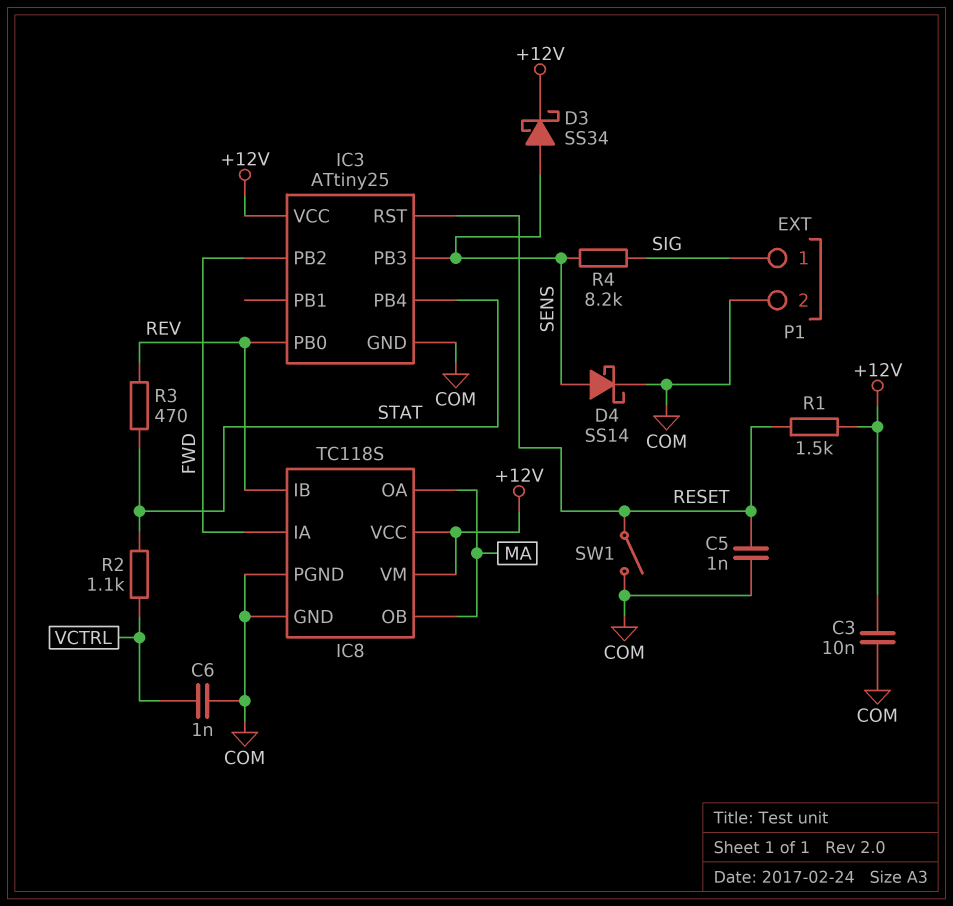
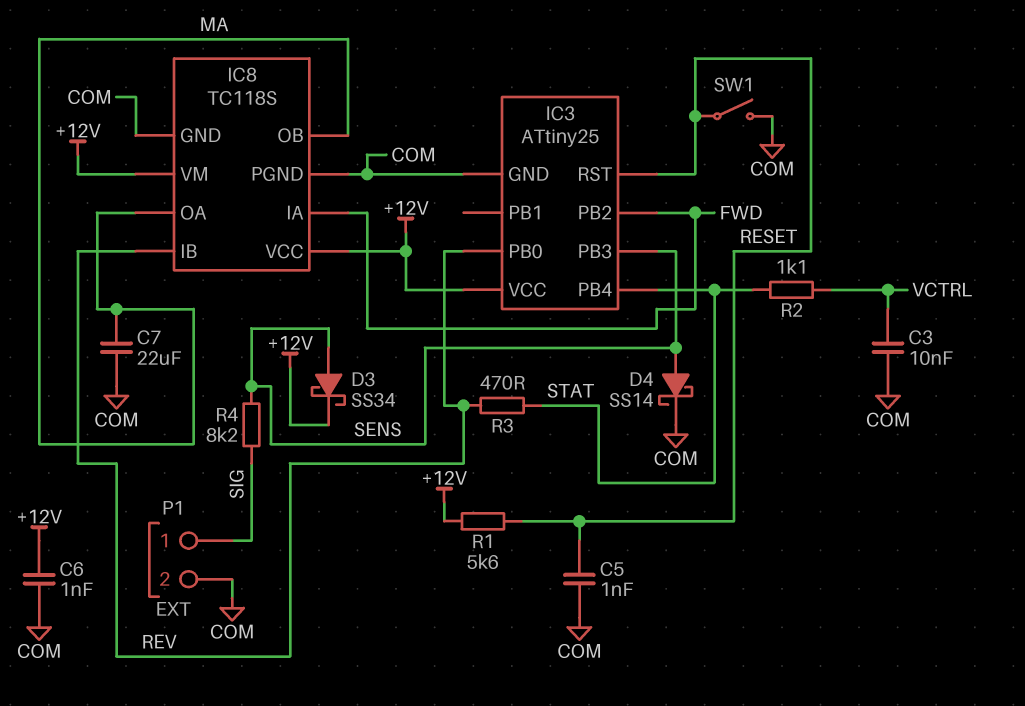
C3: 10nF (+12V, COM) -> 10nF (COM, VCTRL)
C6: 1nF (COM, VCTRL) -> 1nF (+12V, COM)
C7: none -> 22uF (COM, MA)
R1: 1.5k (+12V, RESET) -> 5.6k (+12V, RESET)

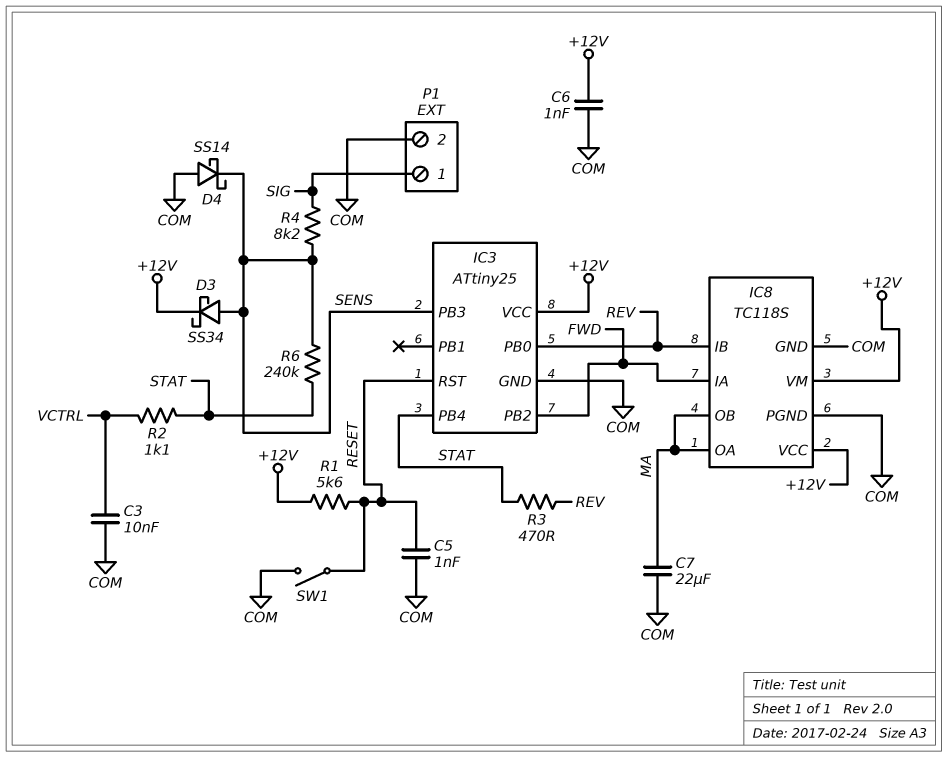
D4: schottky SS14 (A SENS, K COM) -> schottky SS14 (A COM, K SENS)
R6: none -> 240k (SENS, STAT)

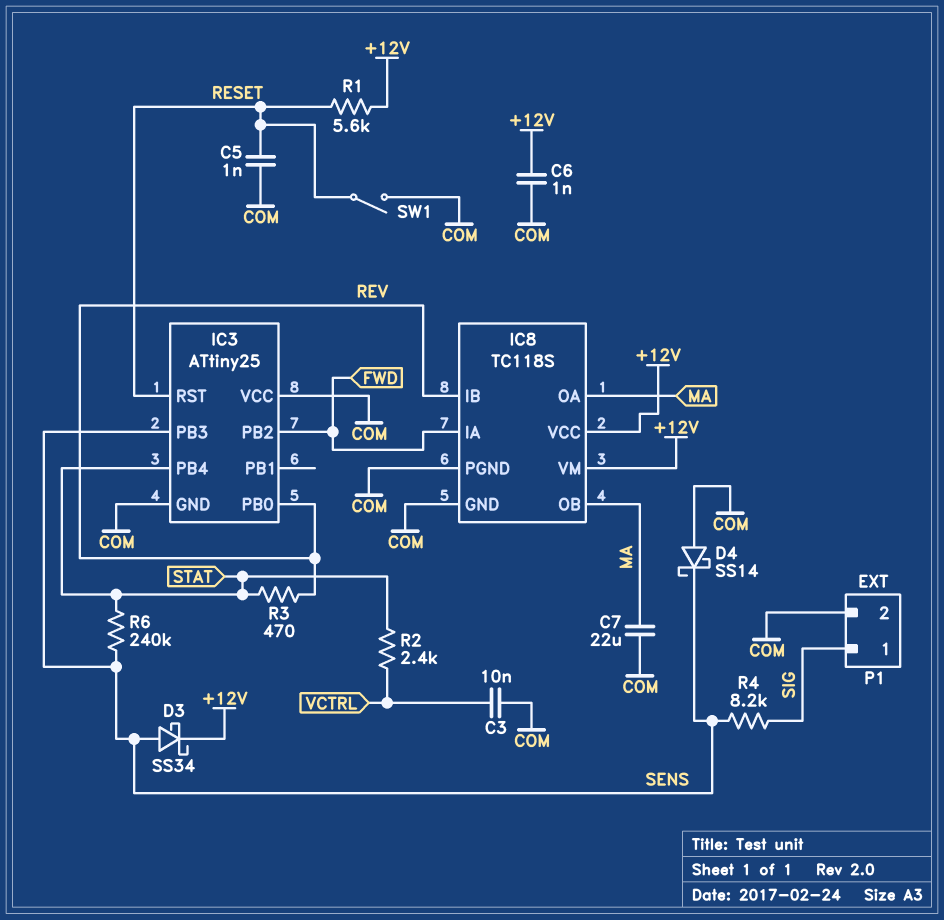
IC3 pin VCC: +12V -> COM
R2: 1.1k (STAT, VCTRL) -> 2.4k (STAT, VCTRL)

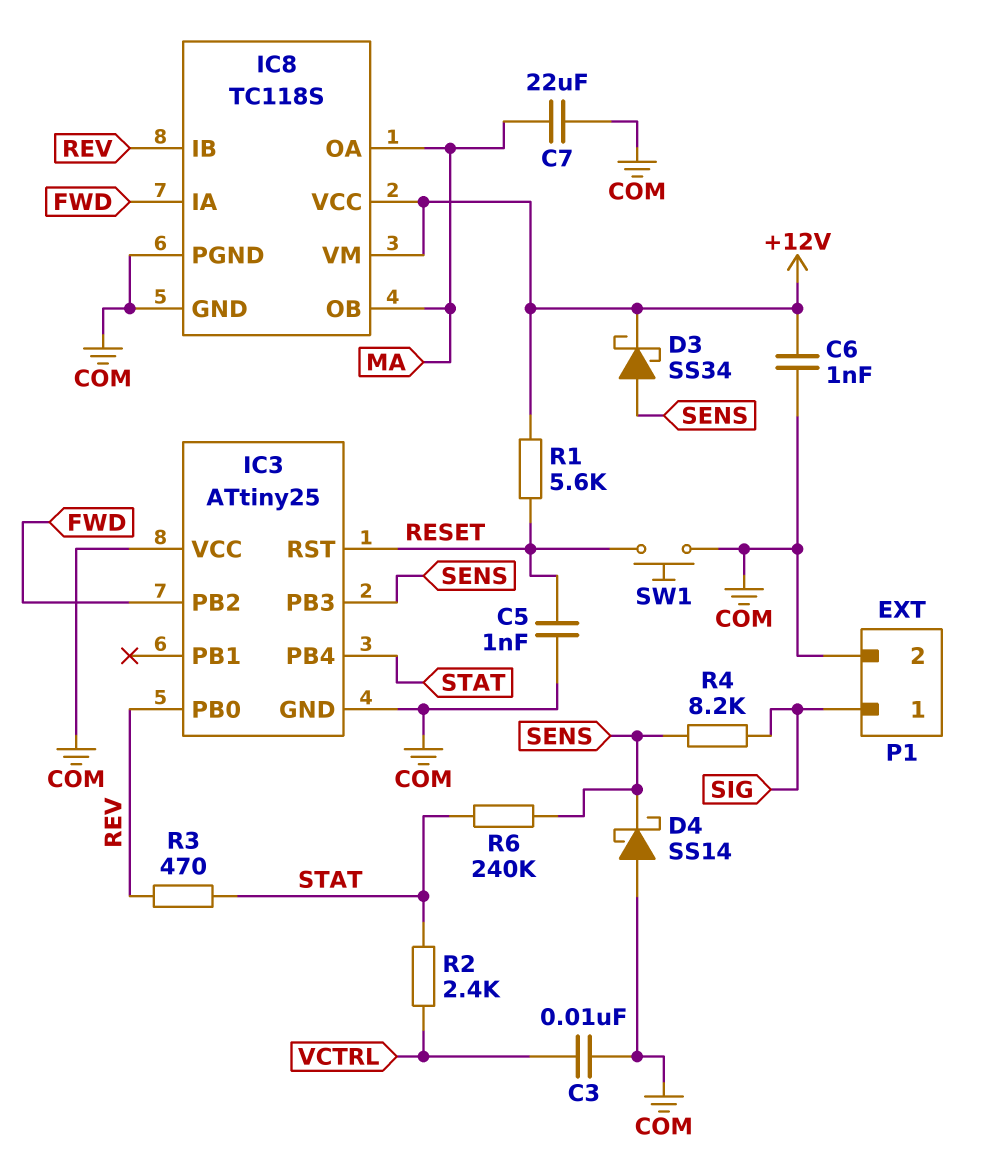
SW1: switch (COM, RESET) -> button (COM, RESET)

